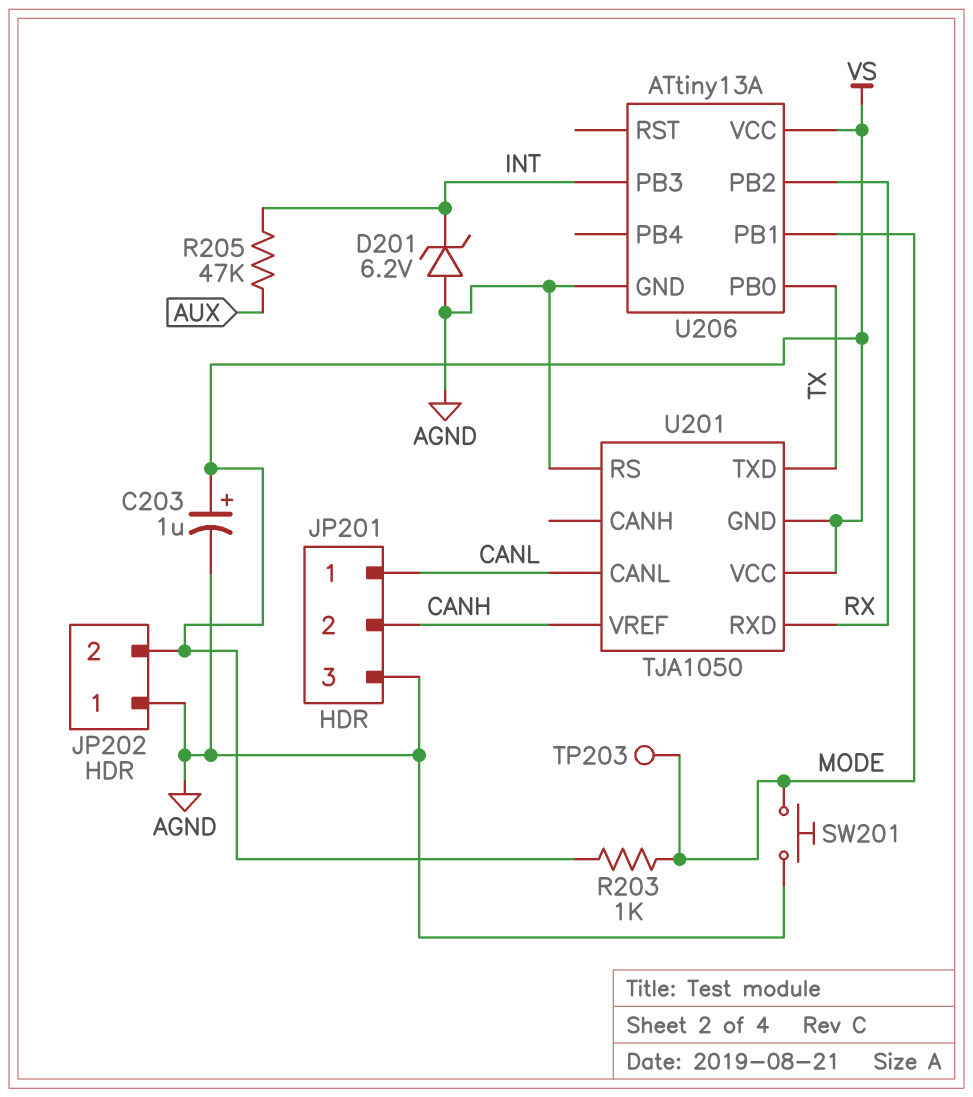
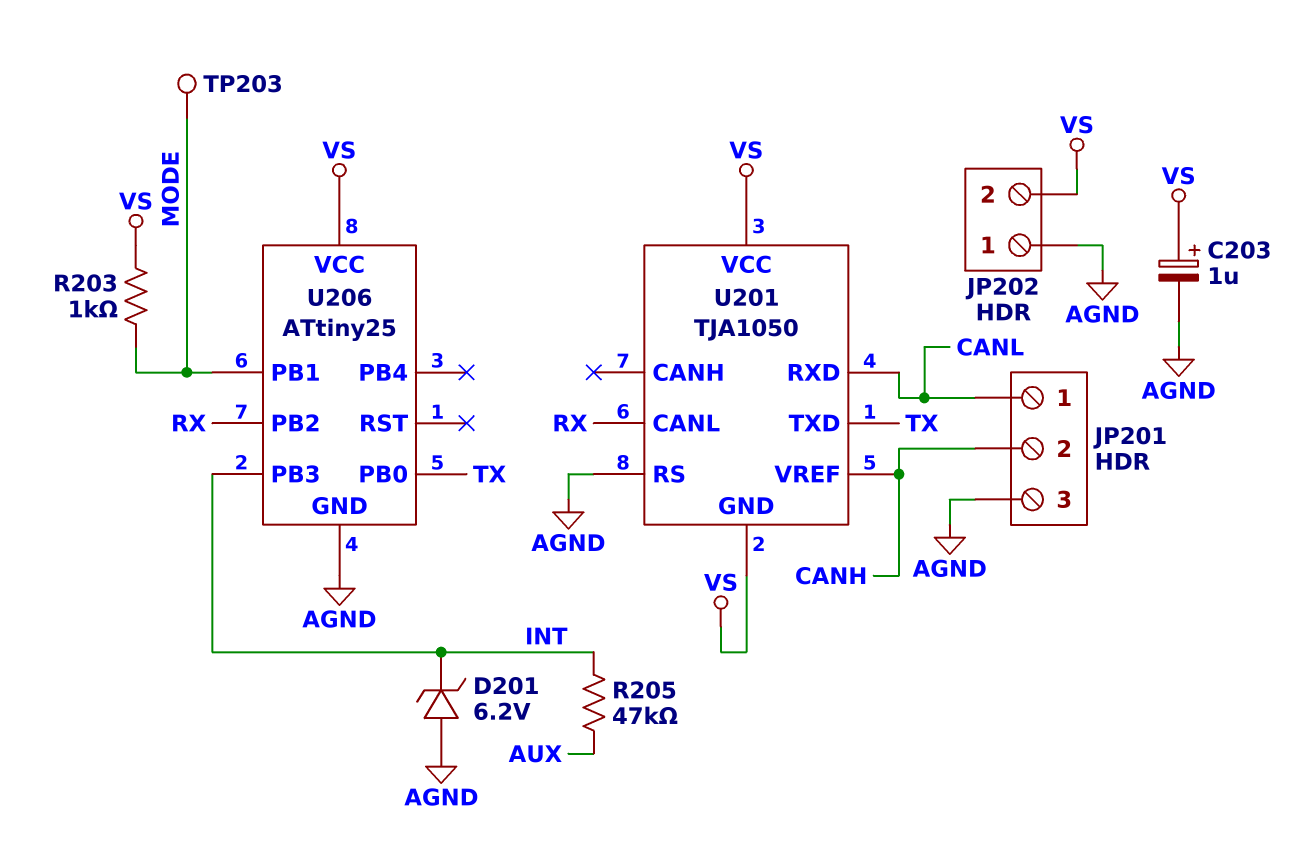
SW201: button (AGND, MODE) -> none
U201 pin CANL: CANL -> RX
U201 pin RXD: RX -> CANL
U206: ATtiny13A -> ATtiny25

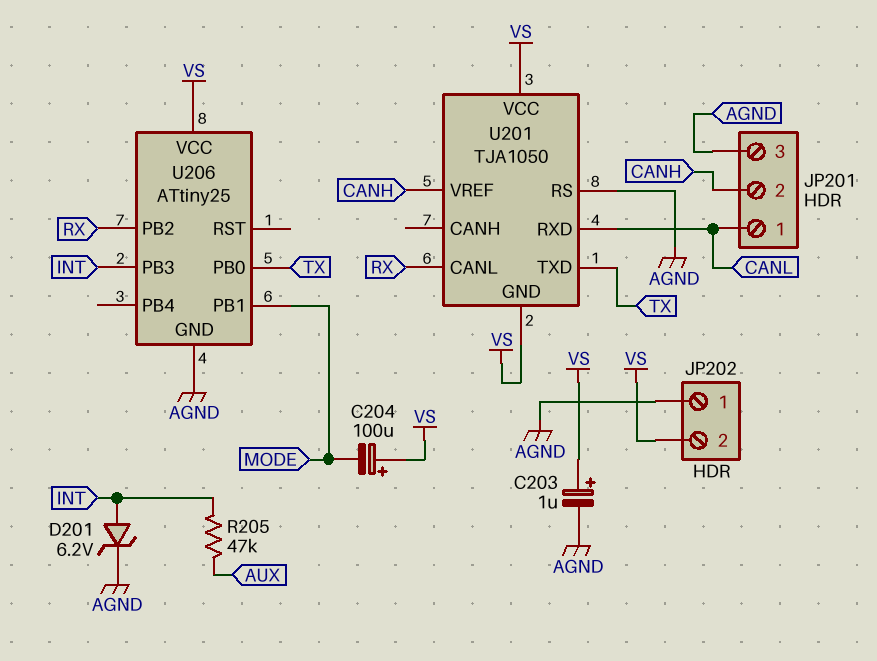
C204: none -> 100uF (plus VS, minus MODE)
D201: zener 6.2V (A AGND, K INT) -> zener 6.2V (A INT, K AGND)
R203: 1k (MODE, VS) -> none
TP203: test point (MODE) -> none

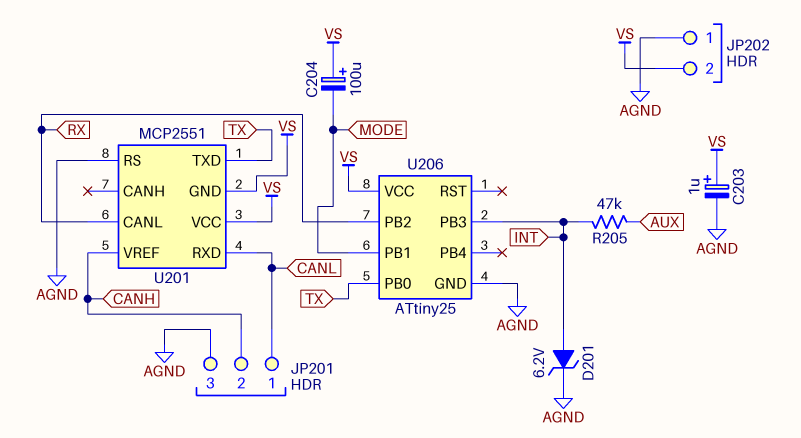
U201: TJA1050 -> MCP2551

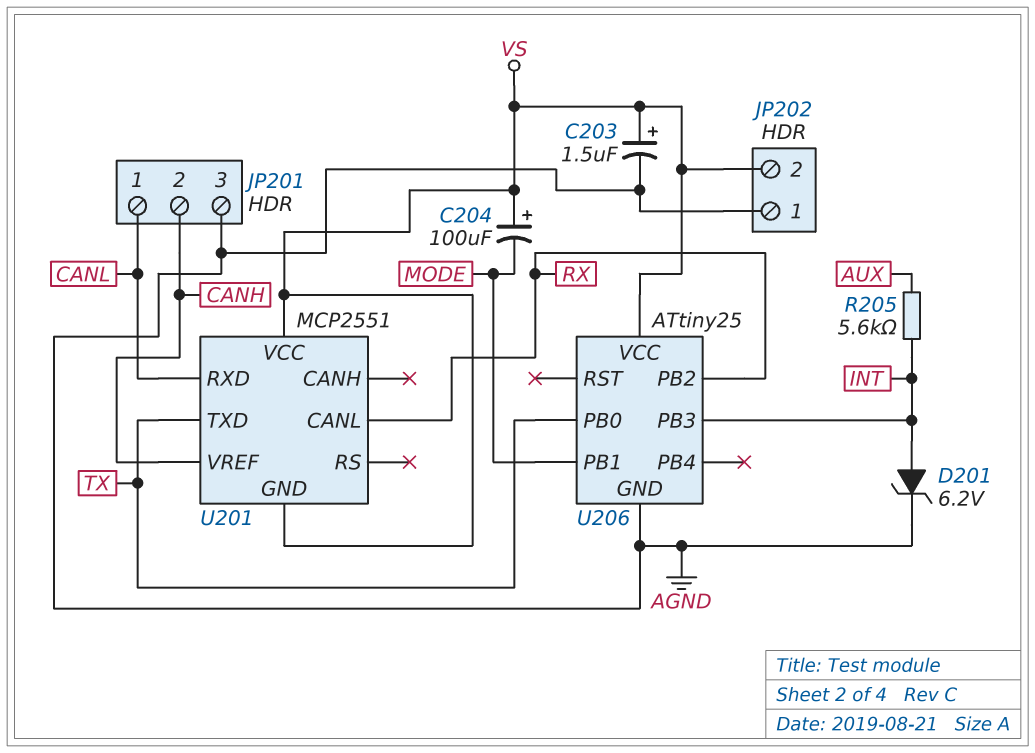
C203: 1uF (plus VS, minus AGND) -> 1.5uF (plus VS, minus AGND)
R205: 47k (AUX, INT) -> 5.6k (AUX, INT)
U201 pin RS: AGND -> none

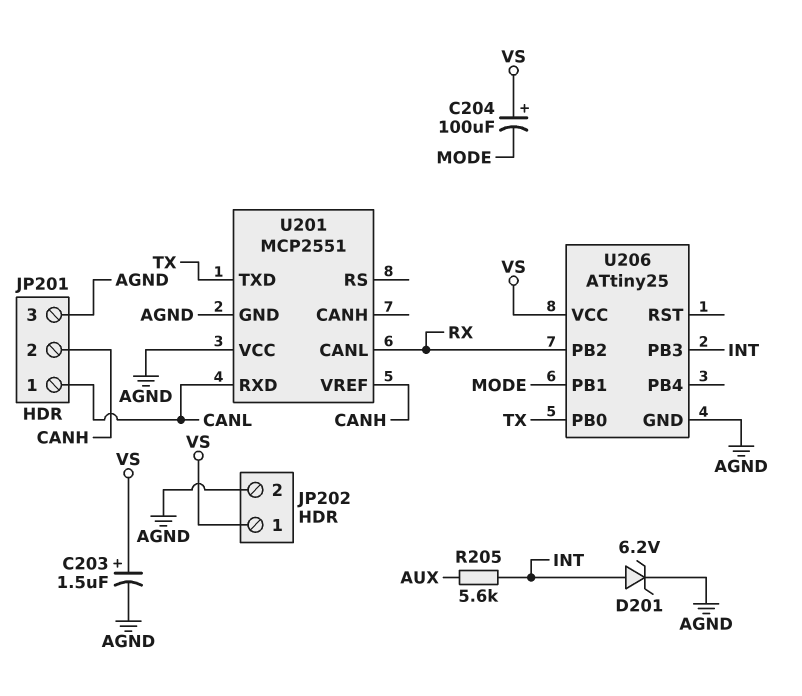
JP202 pin 1: AGND -> VS
JP202 pin 2: VS -> AGND
U201 pin GND: VS -> AGND
U201 pin VCC: VS -> AGND

